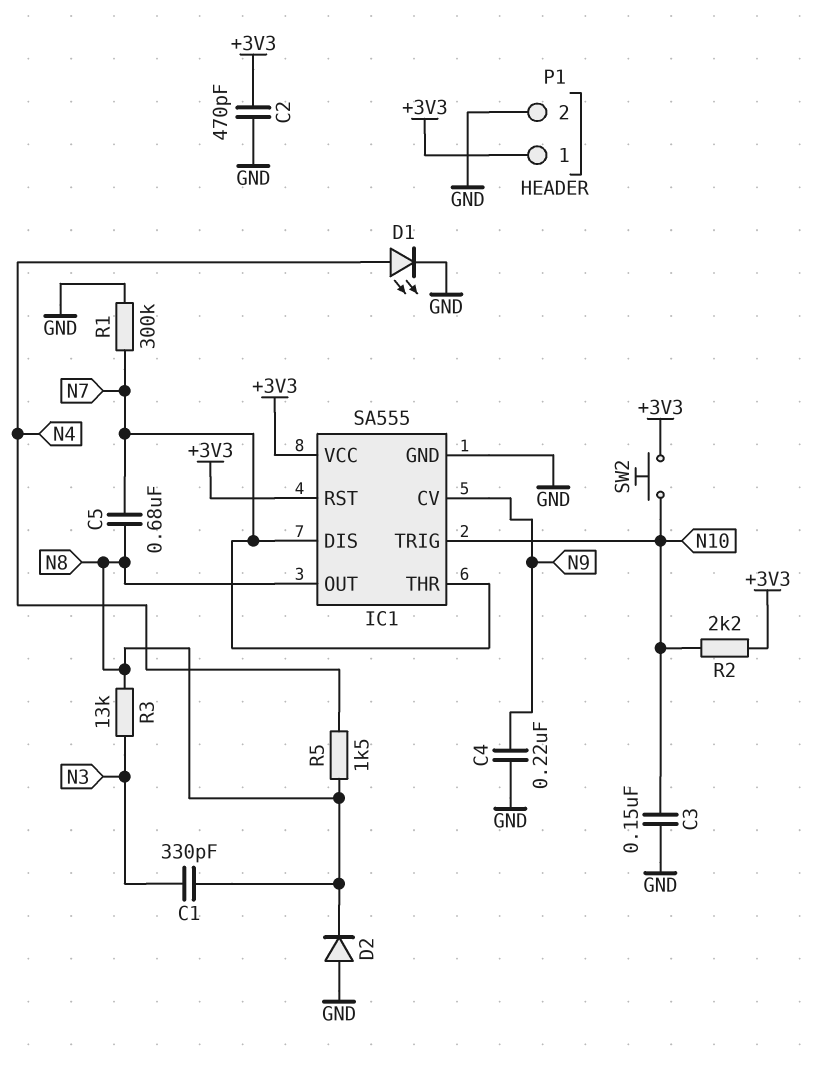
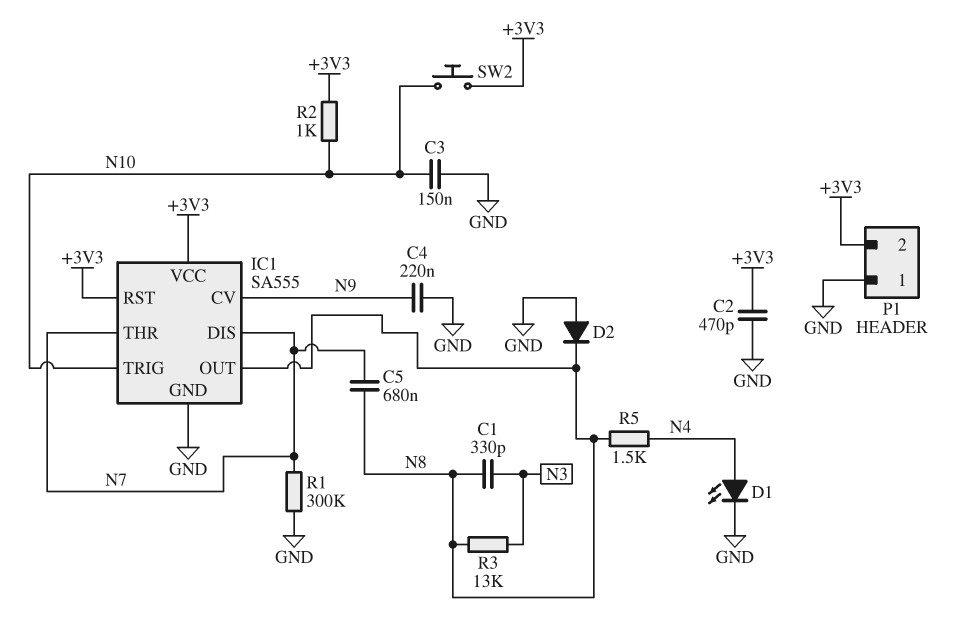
P1 pin 1: +3V3 -> GND
P1 pin 2: GND -> +3V3
R2: 2.2k (+3V3, N10) -> 1k (+3V3, N10)

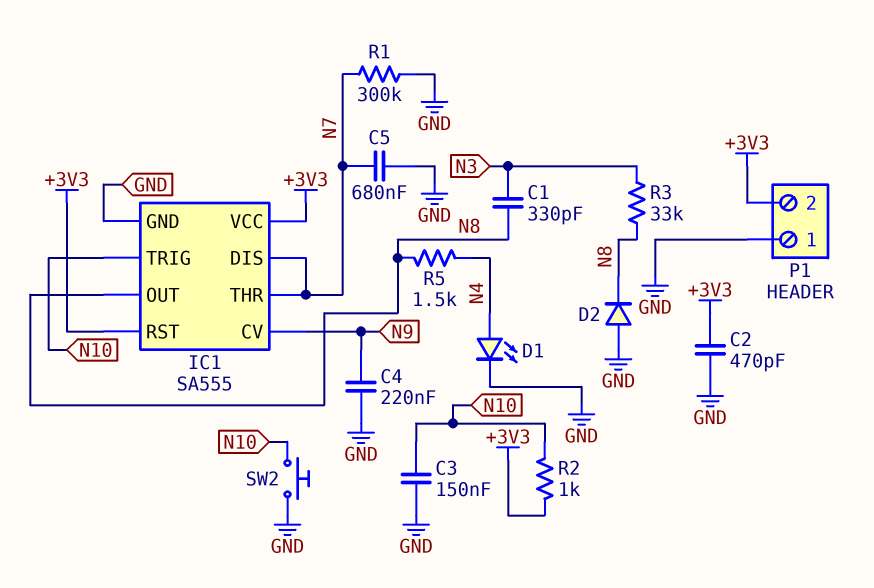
C5: 680nF (N7, N8) -> 680nF (GND, N7)
R3: 13k (N3, N8) -> 33k (N3, N8)
SW2: button (+3V3, N10) -> button (GND, N10)

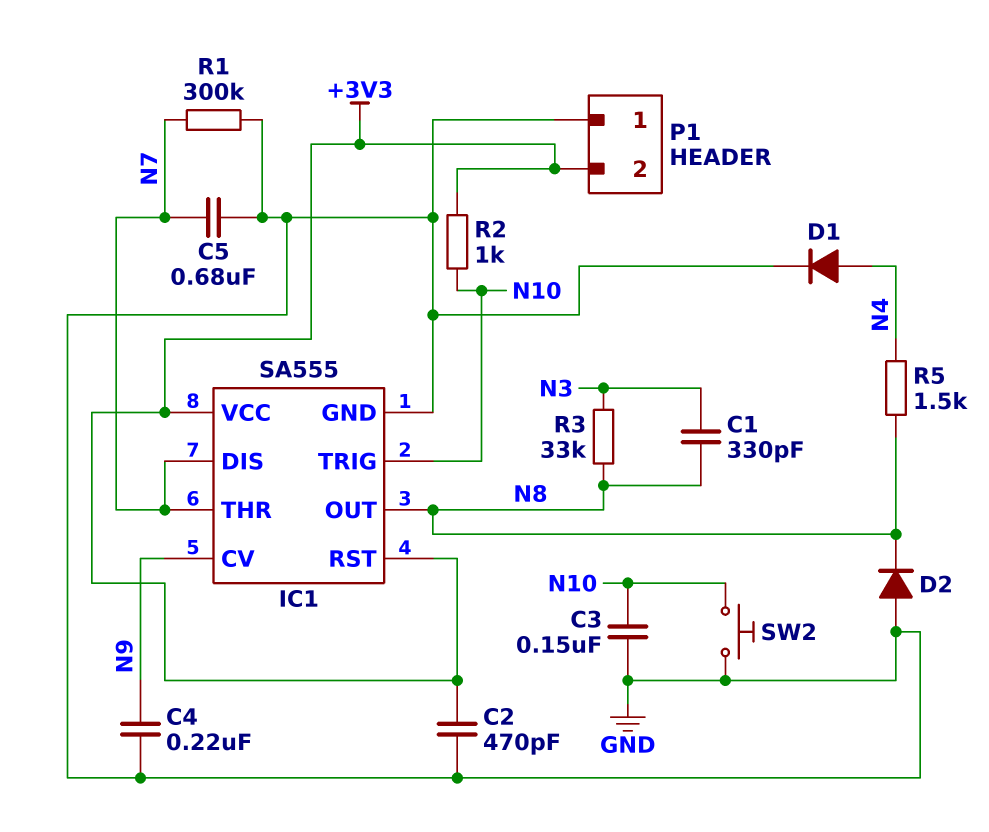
D1: LED (A N4, K GND) -> diode (A N4, K GND)

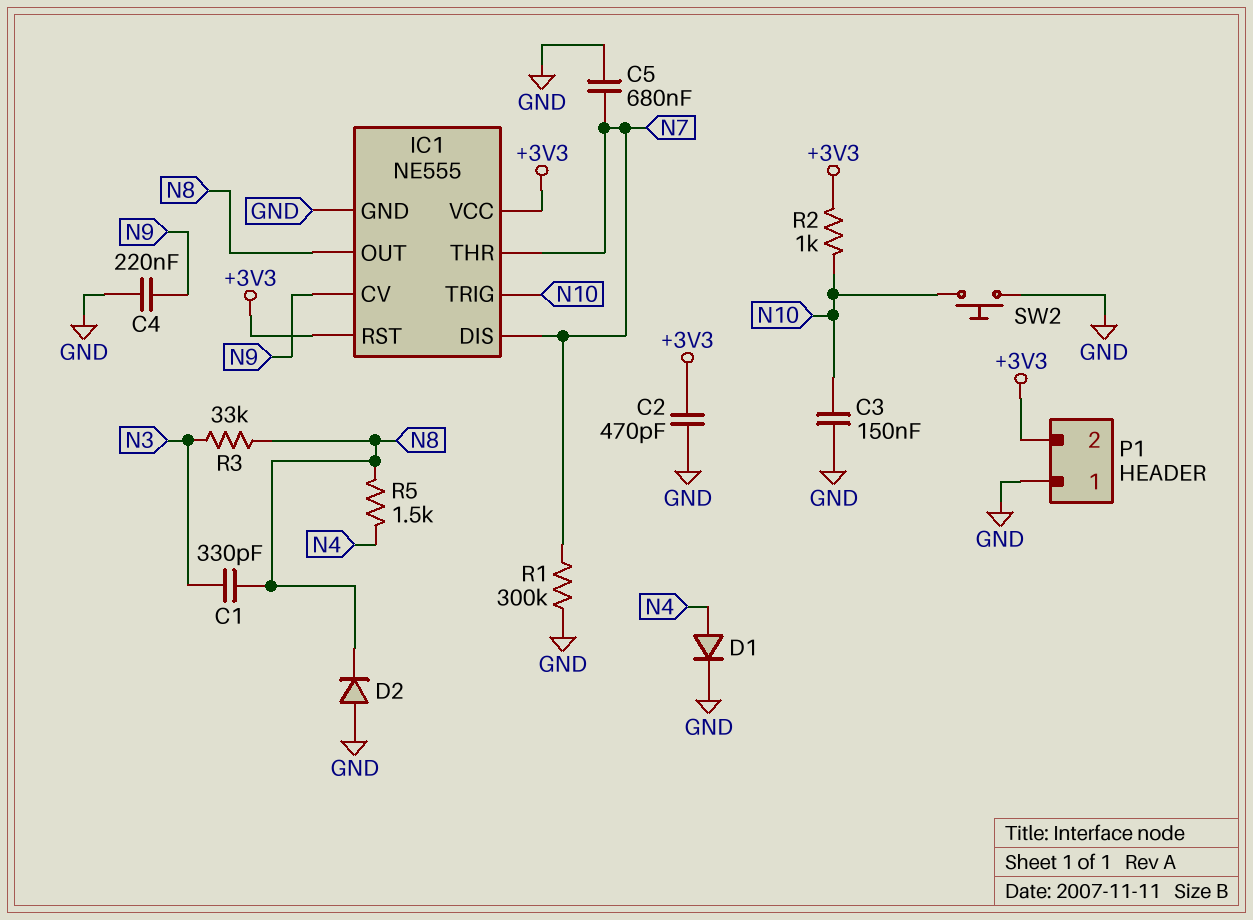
IC1: SA555 -> NE555

